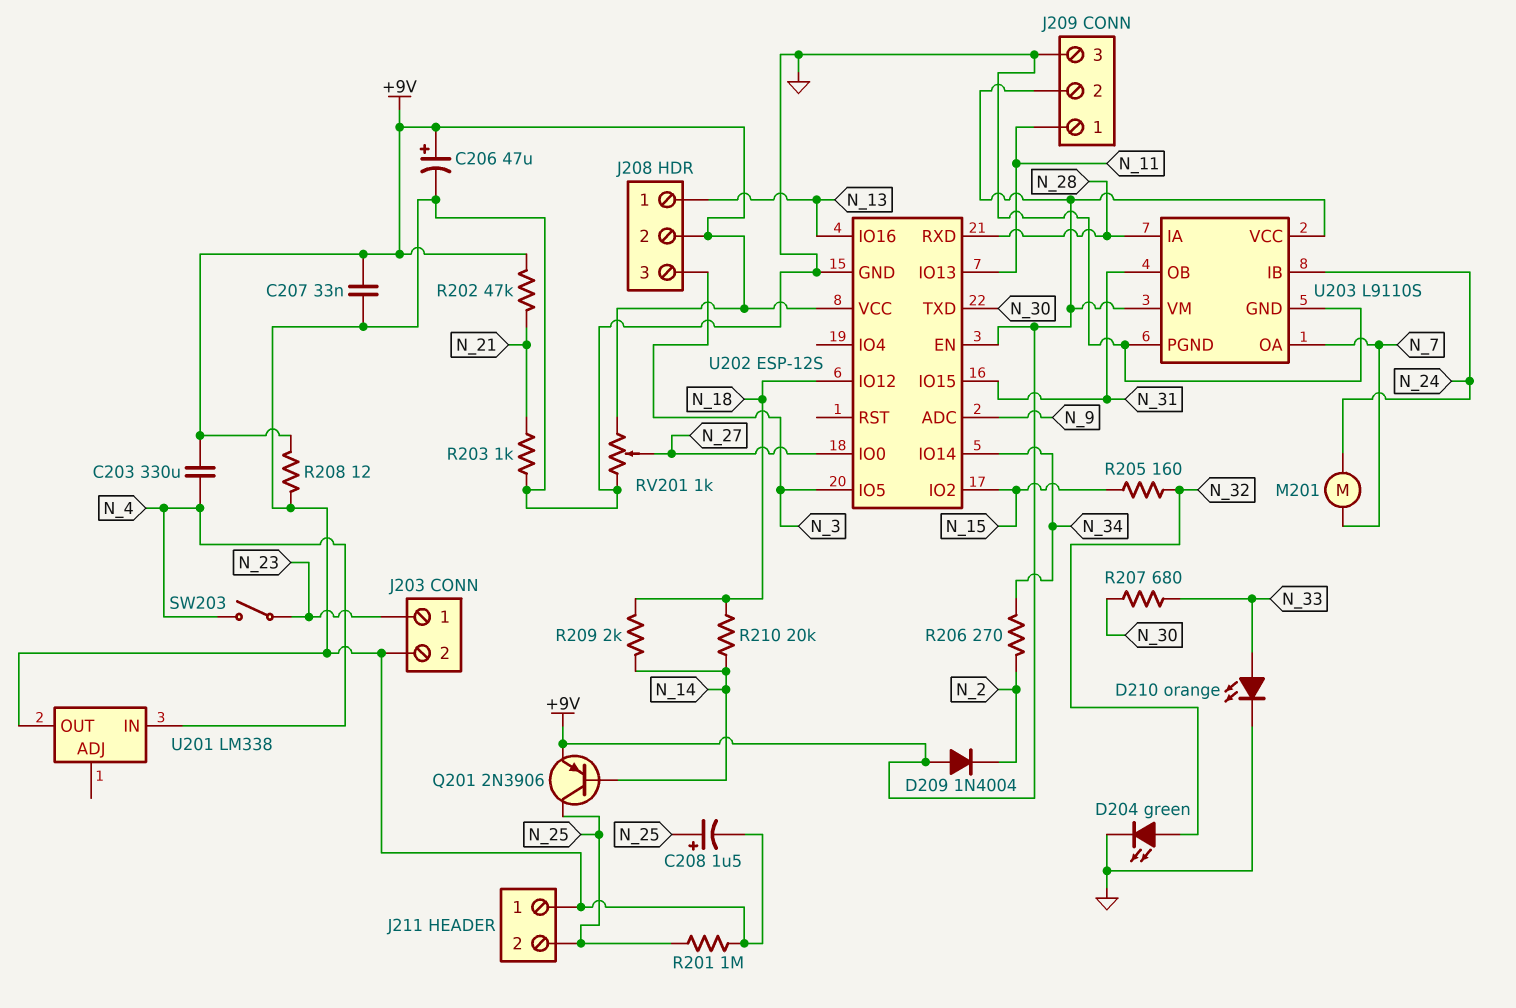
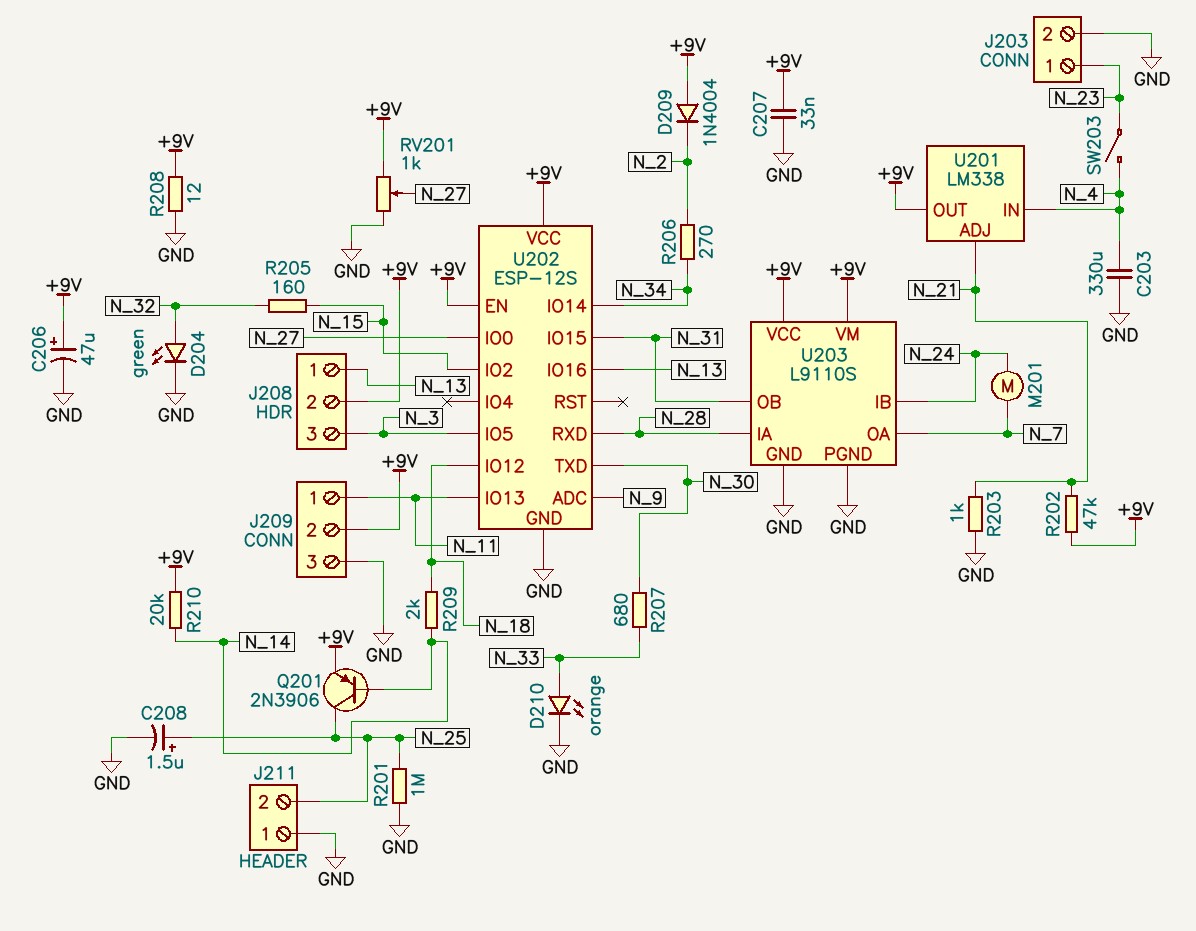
C203: 330uF (+9V, N_4) -> 330uF (GND, N_4)
R210: 20k (N_14, N_18) -> 20k (+9V, N_14)
U201 pin ADJ: none -> N_21
U201 pin OUT: GND -> +9V

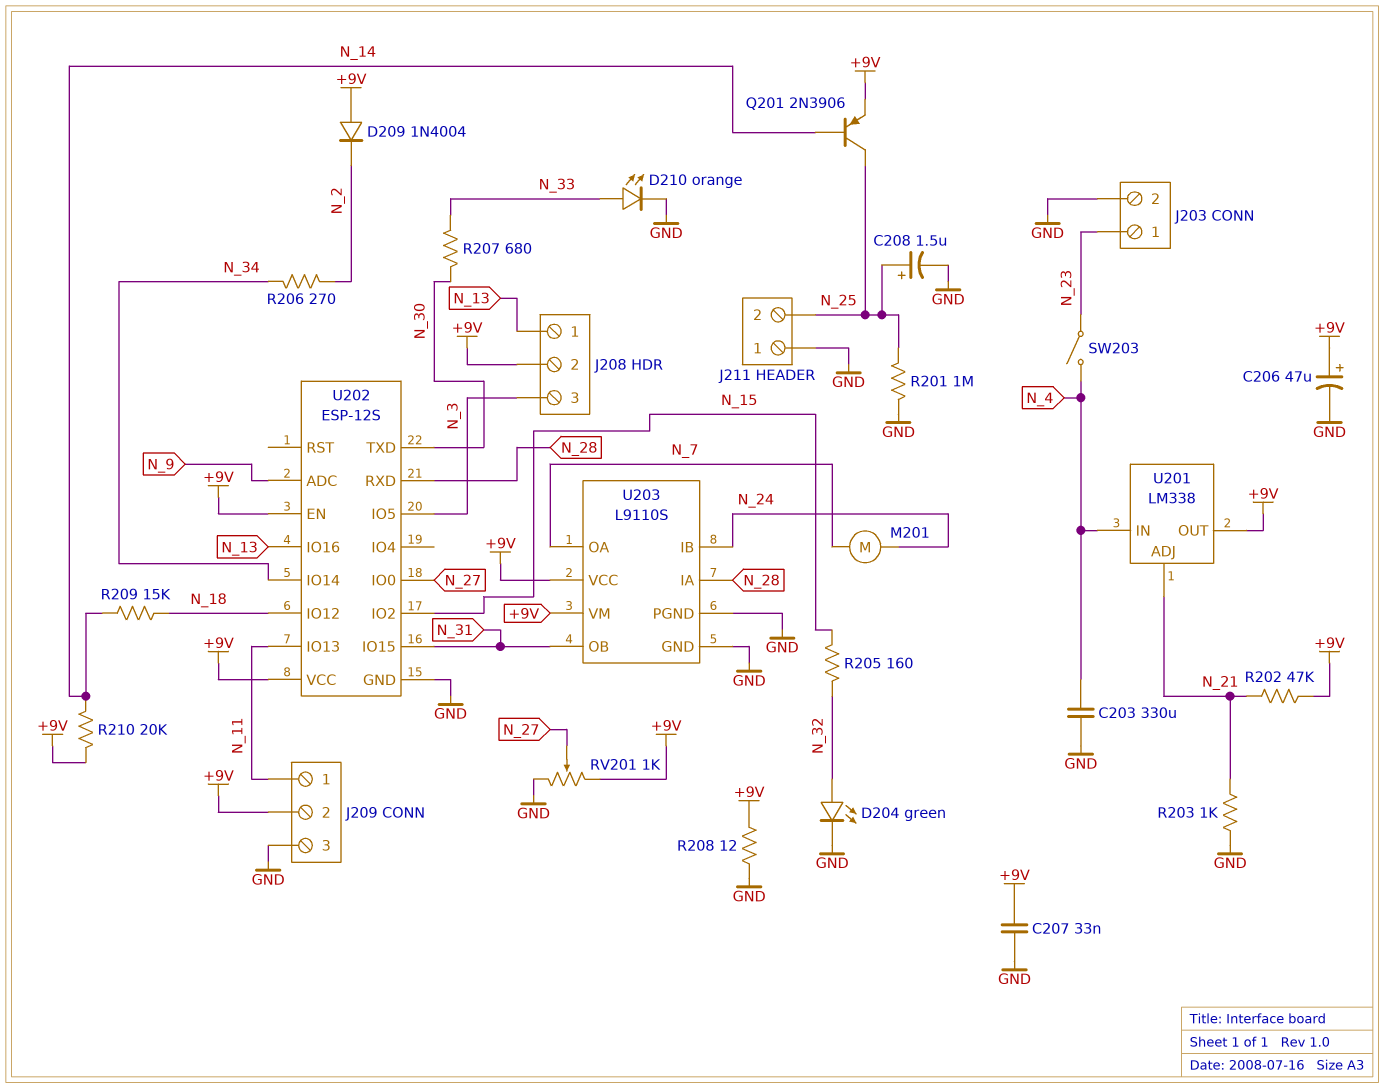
R209: 2k (N_14, N_18) -> 15k (N_14, N_18)

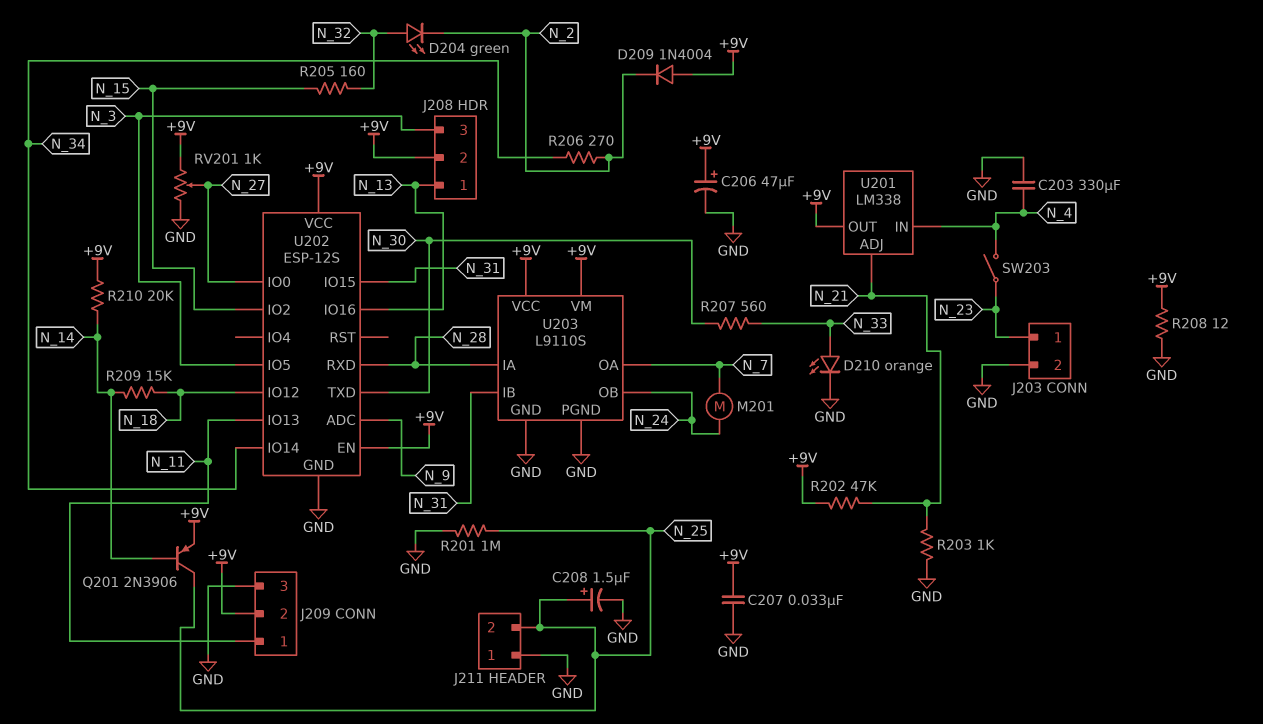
D204: LED green (A N_32, K GND) -> LED green (A N_32, K N_2)
R207: 680 (N_30, N_33) -> 560 (N_30, N_33)
U203 pin IB: N_24 -> N_31
U203 pin OB: N_31 -> N_24

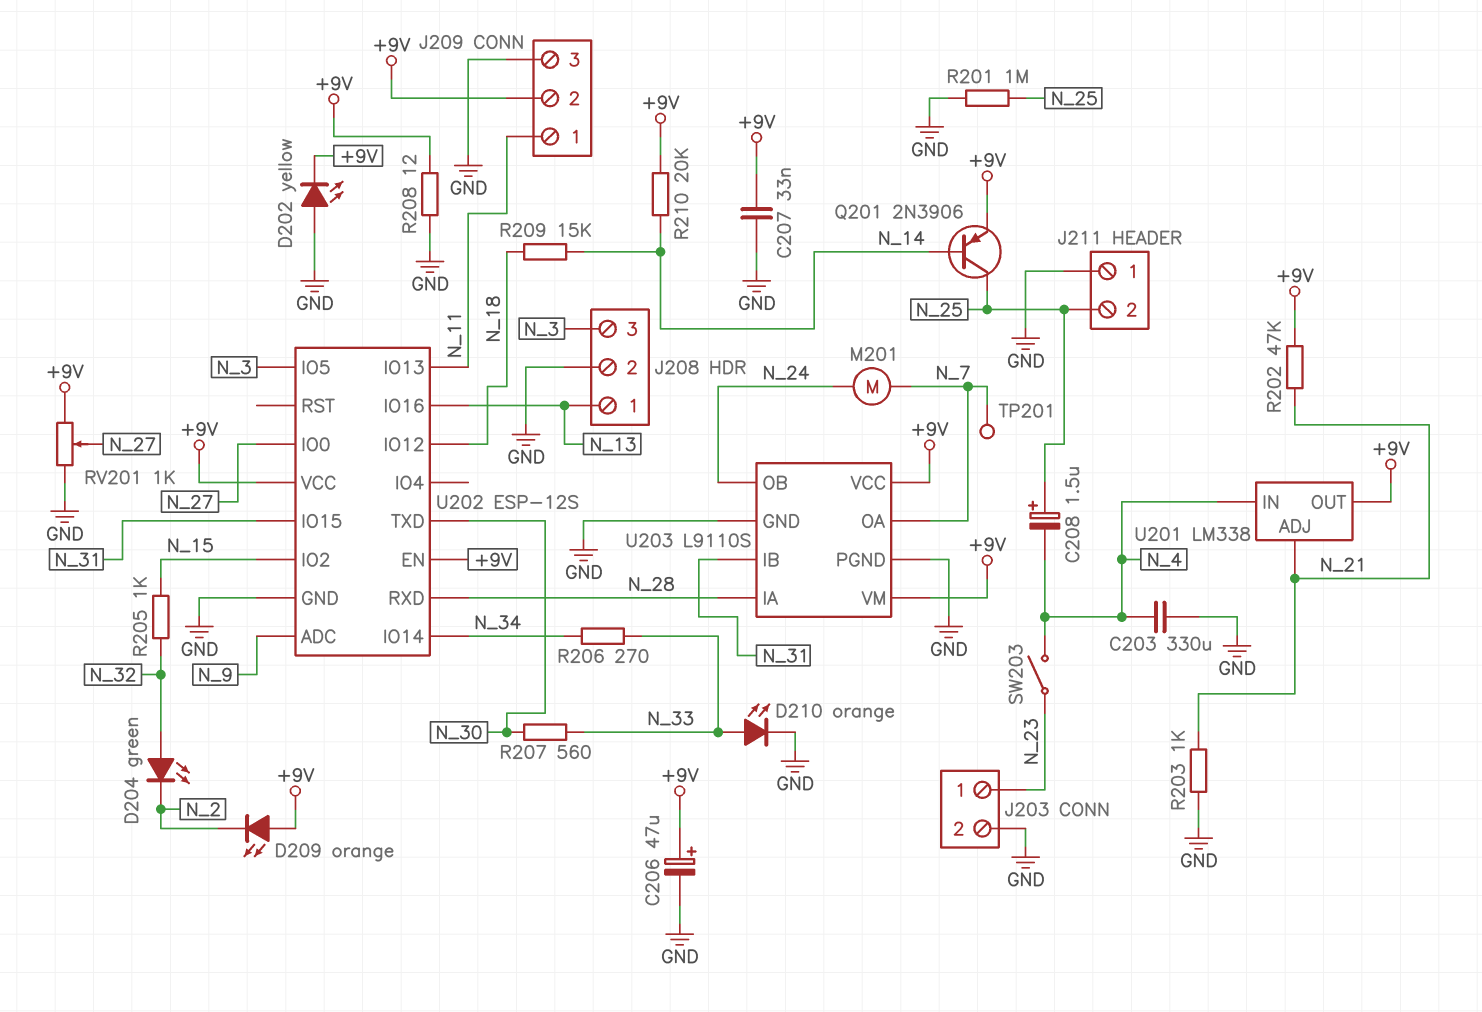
C208: 1.5uF (plus N_25, minus GND) -> 1.5uF (plus N_25, minus N_4)
D202: none -> LED yellow (A GND, K +9V)
D209: diode 1N4004 (A +9V, K N_2) -> LED orange (A +9V, K N_2)
J208 pin 2: +9V -> GND
R205: 160 (N_15, N_32) -> 1k (N_15, N_32)
R206: 270 (N_2, N_34) -> 270 (N_33, N_34)
TP201: none -> test point (N_7)

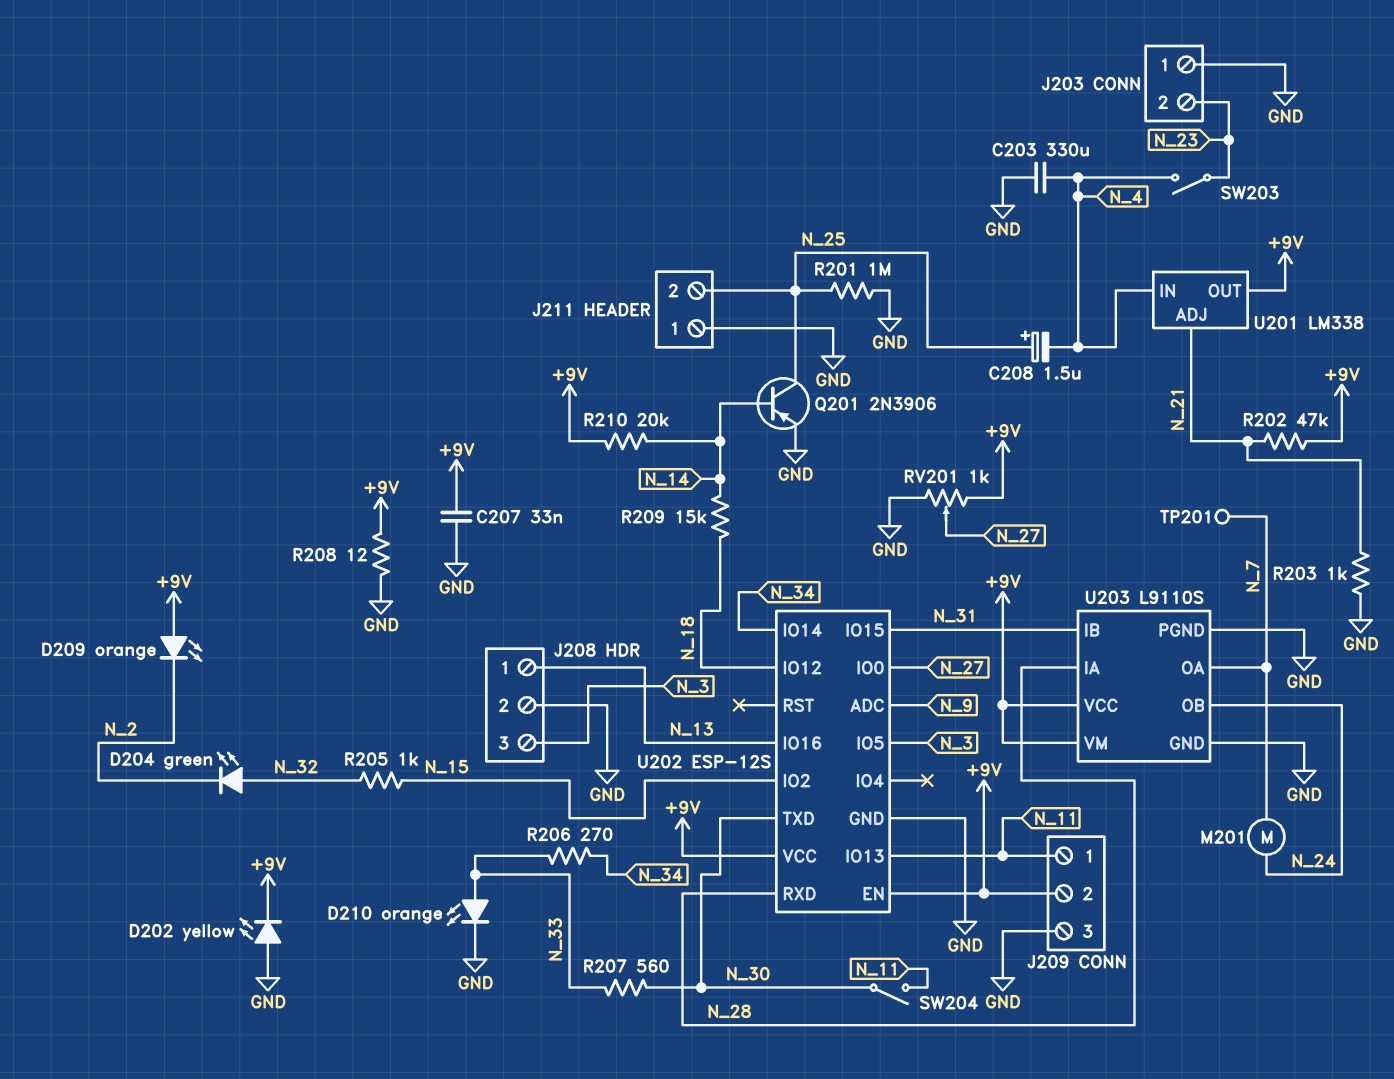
C206: 47uF (plus +9V, minus GND) -> none
J203 pin 1: N_23 -> GND
J203 pin 2: GND -> N_23
Q201: PNP 2N3906 (B N_14, C N_25, E +9V) -> PNP 2N3906 (B N_14, C N_25, E GND)
SW204: none -> switch (N_11, N_30)

